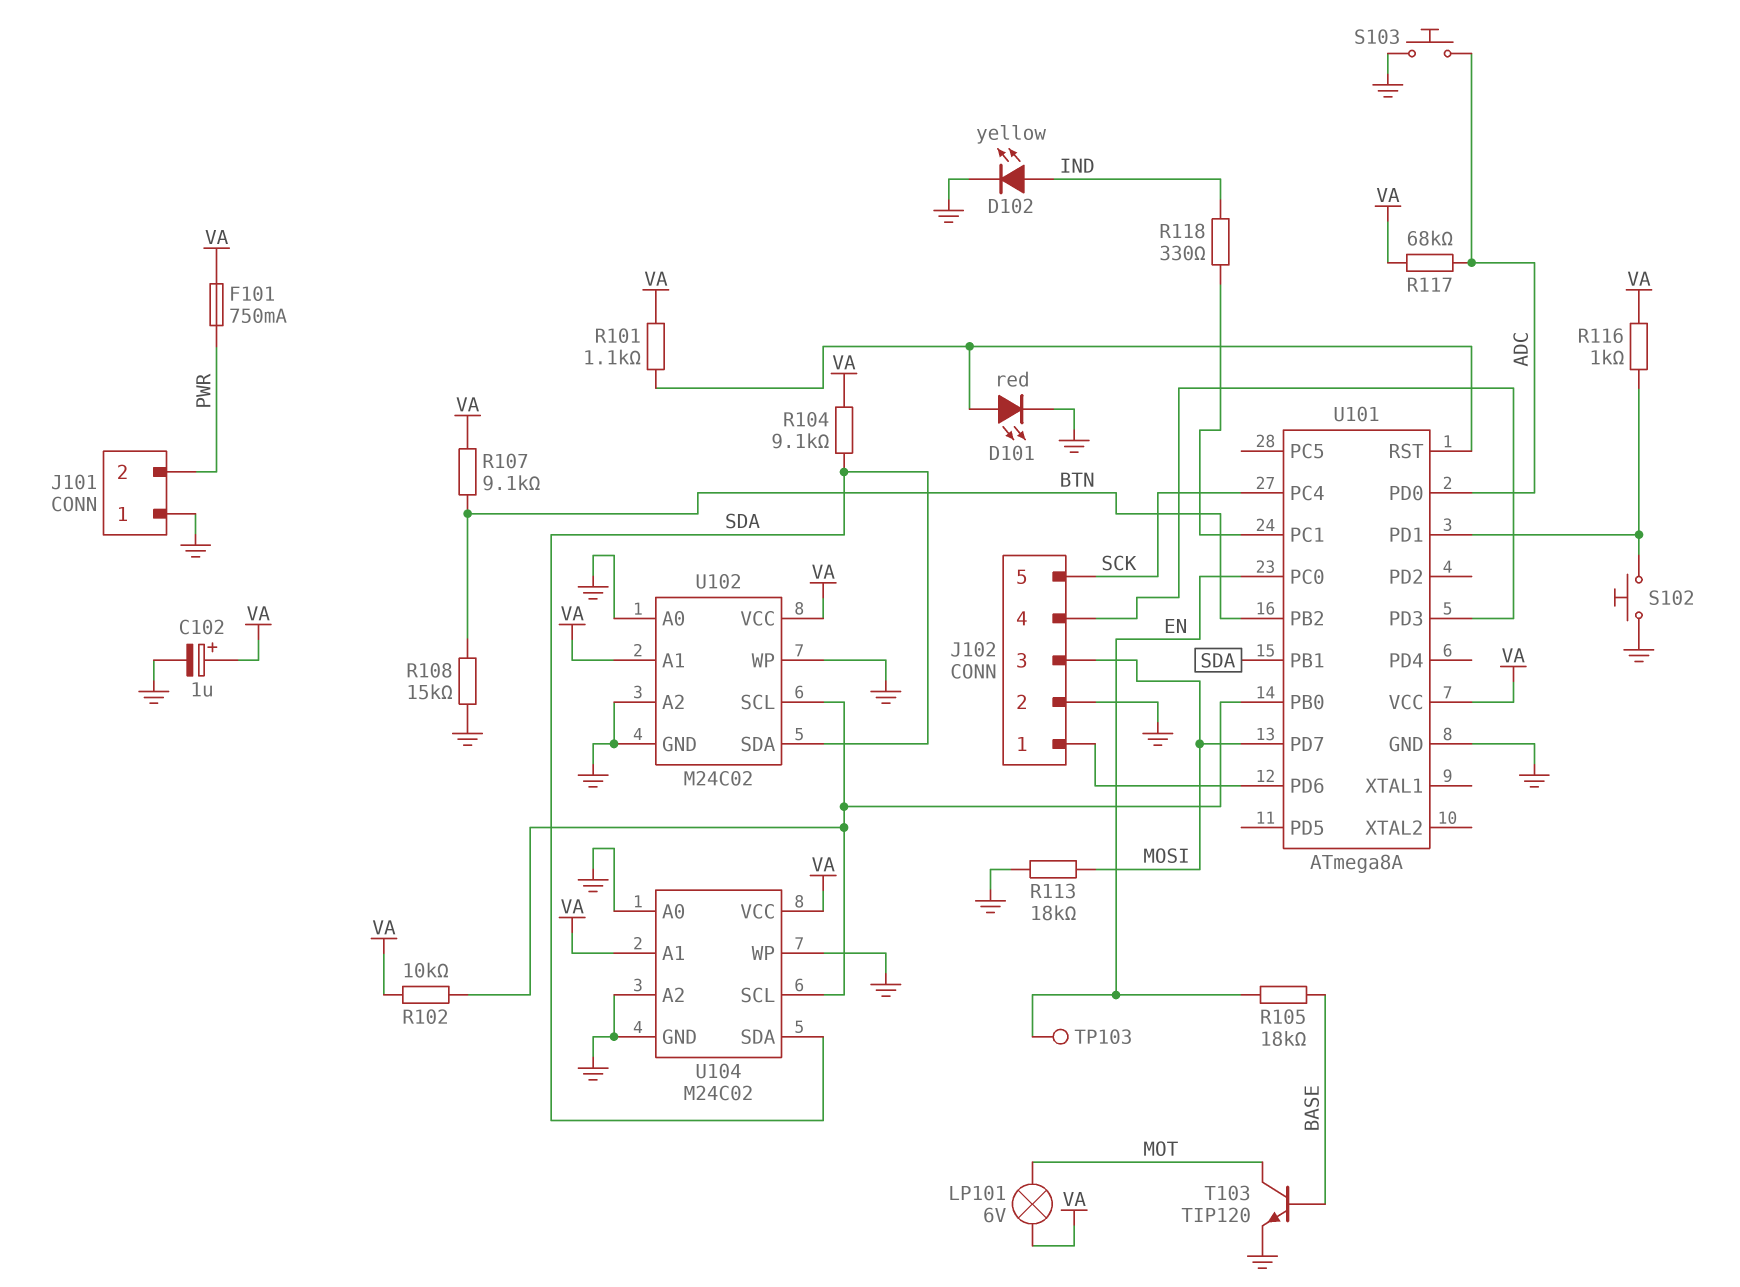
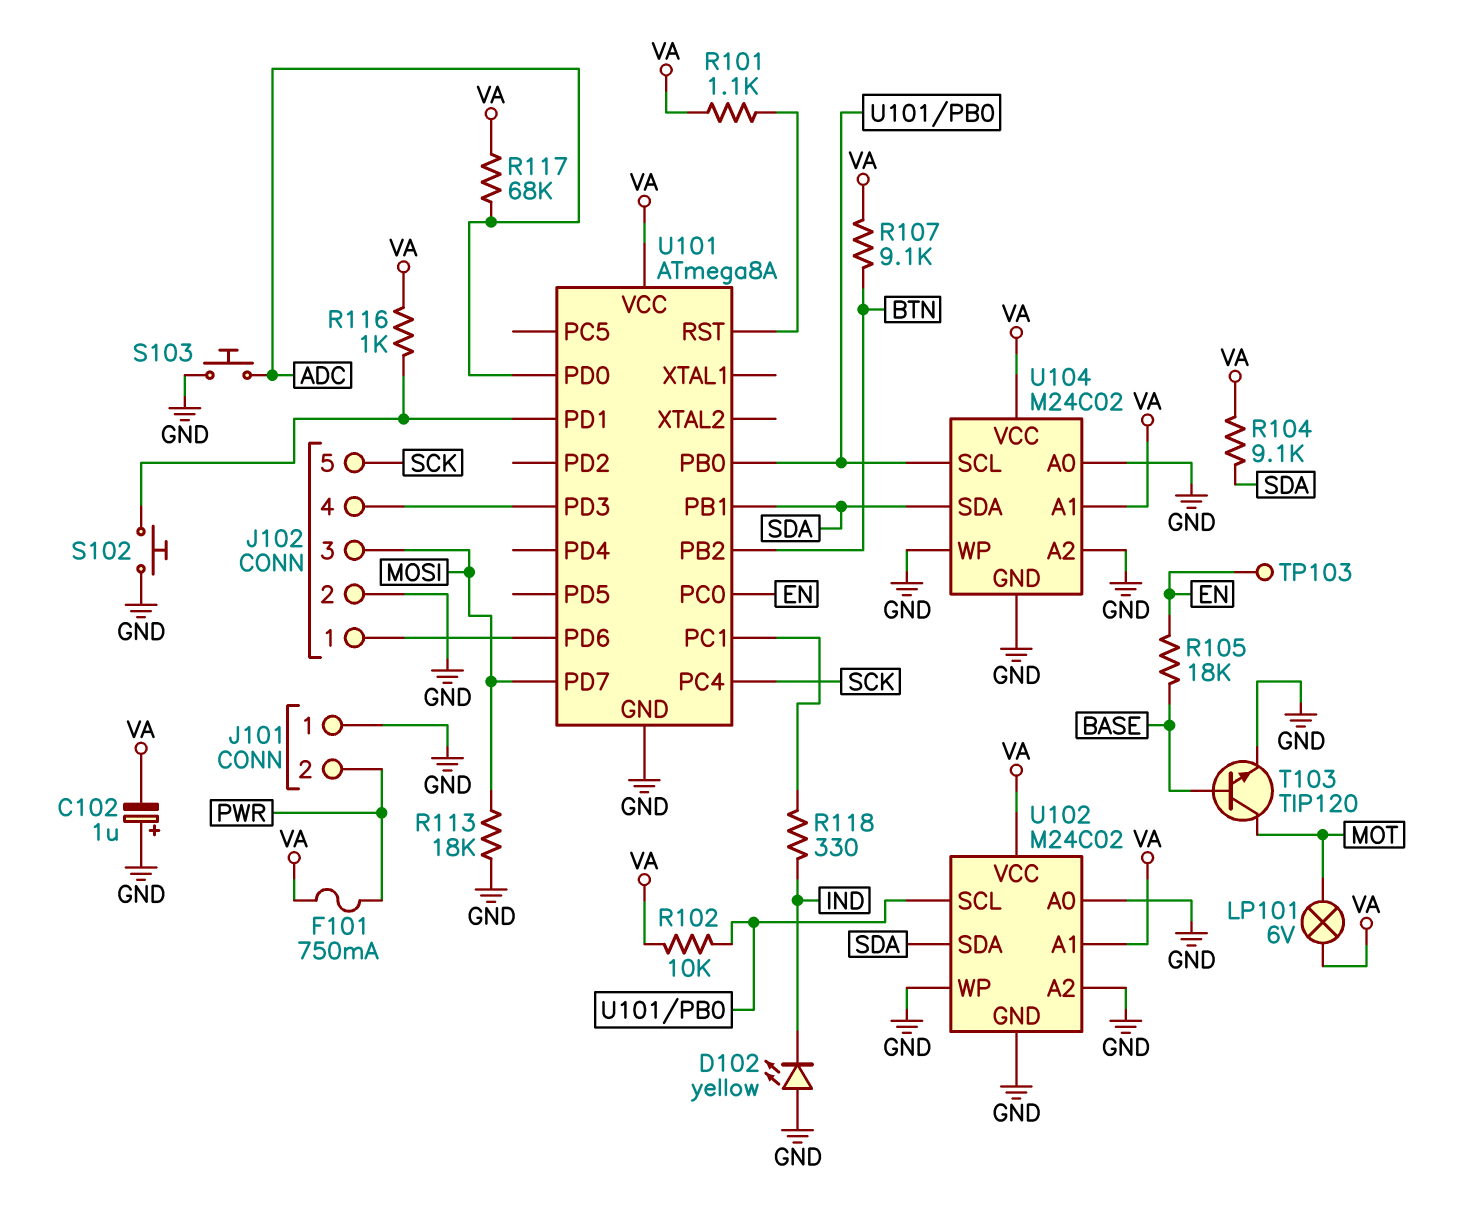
C102: 1uF (plus VA, minus GND) -> 1uF (plus GND, minus VA)
D101: LED red (A U101/RST, K GND) -> none
D102: LED yellow (A IND, K GND) -> LED yellow (A GND, K IND)
R108: 15k (BTN, GND) -> none

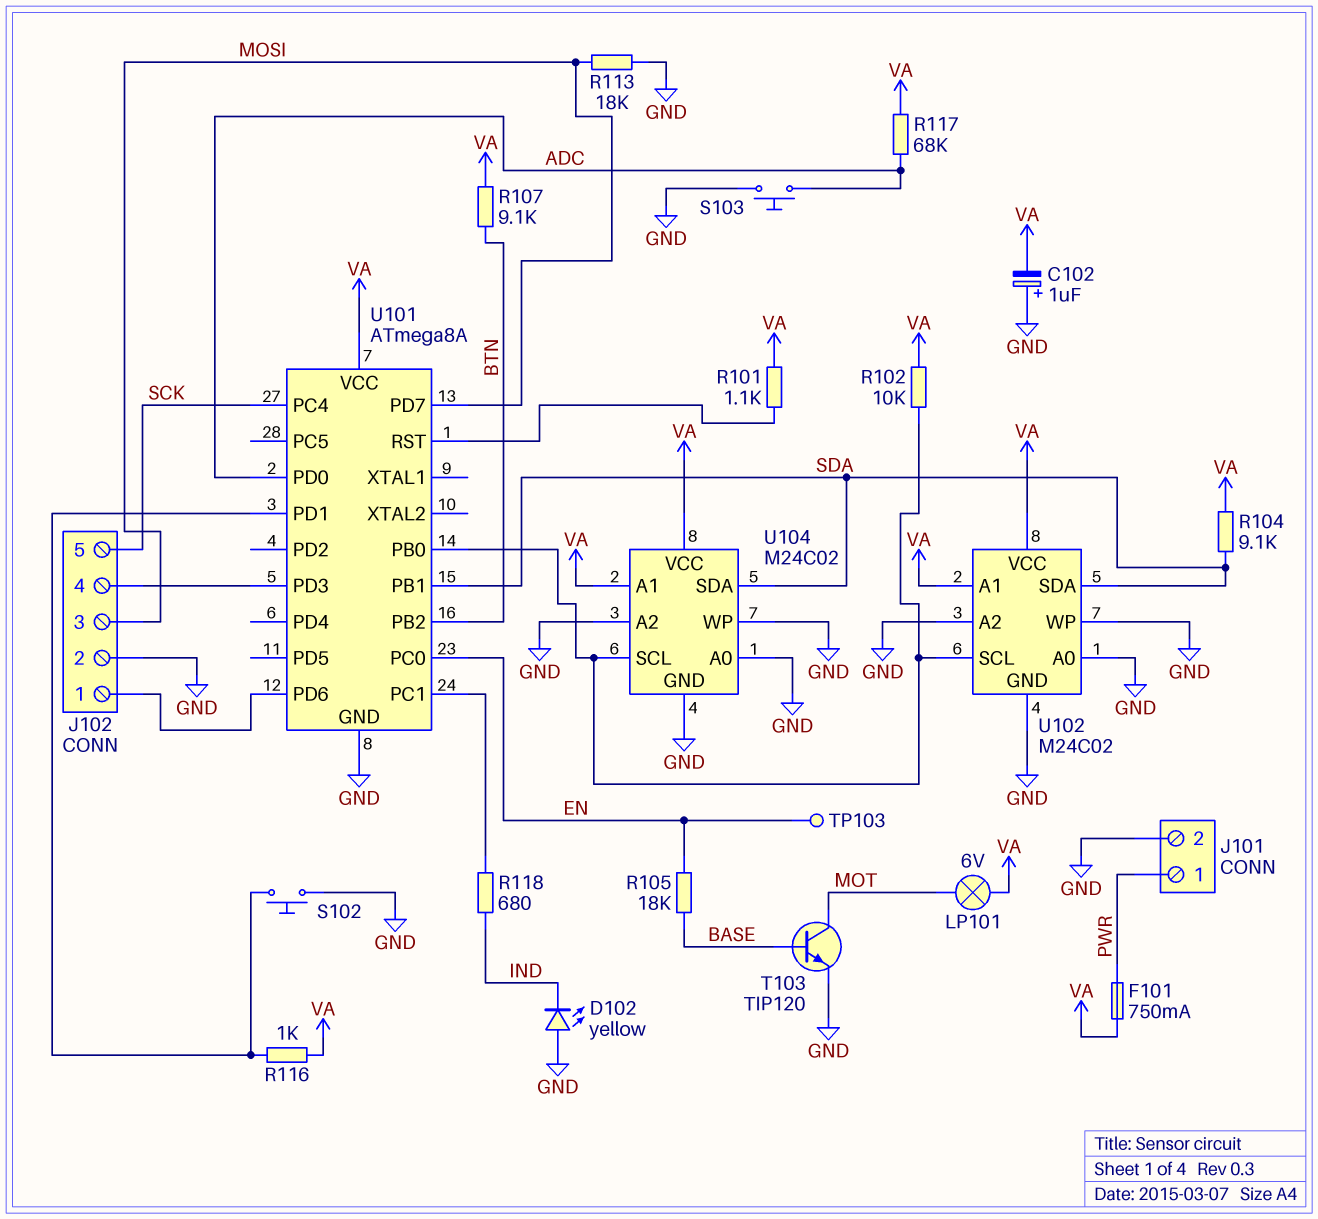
J101 pin 1: GND -> PWR
J101 pin 2: PWR -> GND
R118: 330 (IND, U101/PC1) -> 680 (IND, U101/PC1)

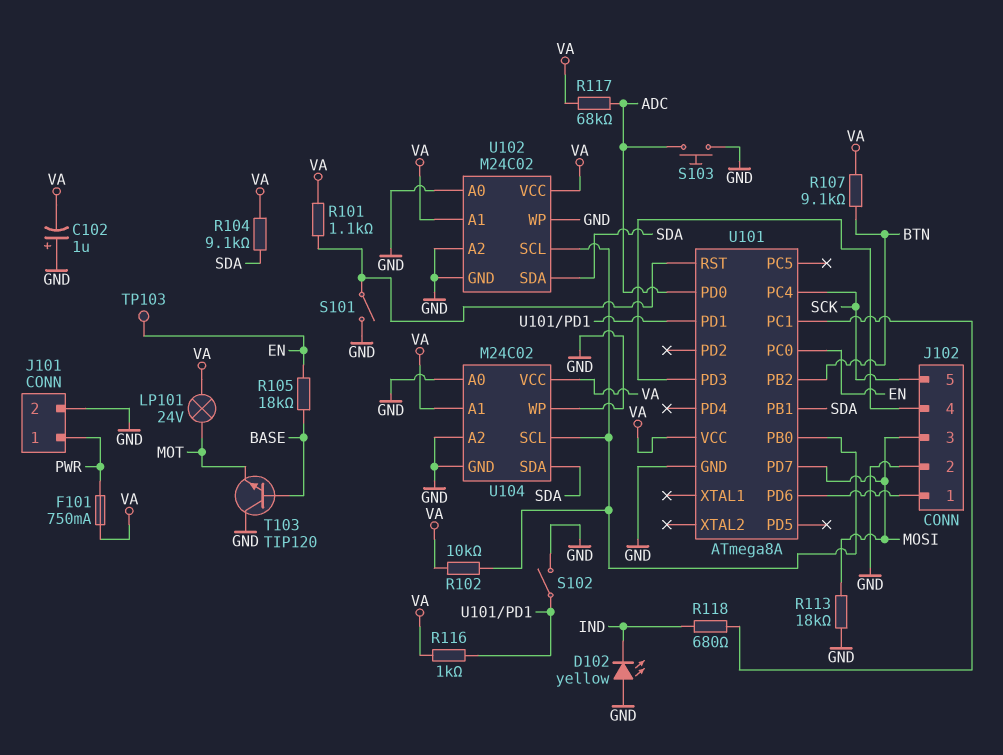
LP101: lamp 6V (MOT, VA) -> lamp 24V (MOT, VA)
S101: none -> switch (GND, U101/RST)
S102: button (GND, U101/PD1) -> switch (GND, U101/PD1)
T103: NPN TIP120 (B BASE, C MOT, E GND) -> NPN TIP120 (B BASE, C GND, E MOT)

